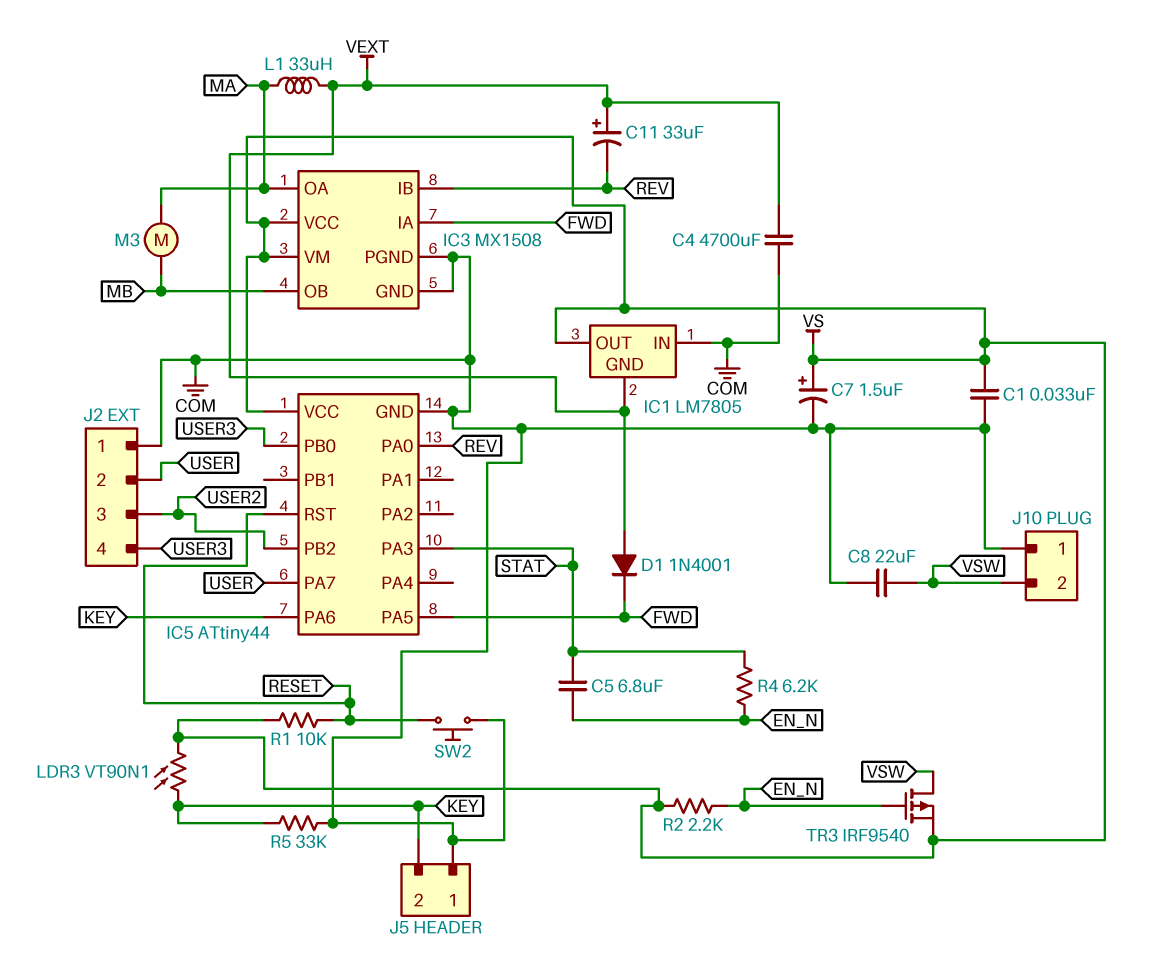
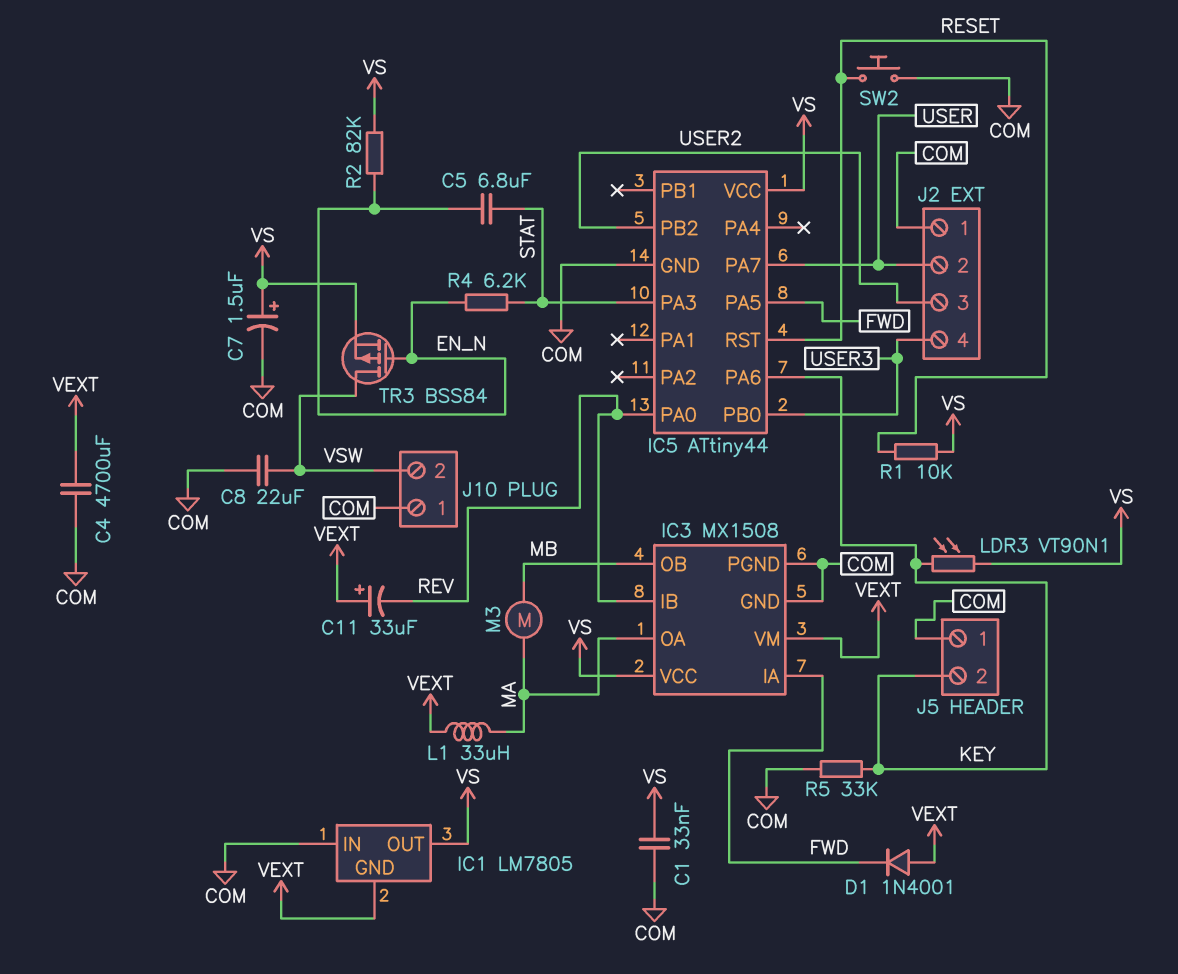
IC3 pin VM: VS -> VEXT
R2: 2.2k (EN_N, VS) -> 82k (EN_N, VS)
TR3: PMOS IRF9540 (G EN_N, D VSW, S VS) -> PMOS BSS84 (G EN_N, D VSW, S VS)

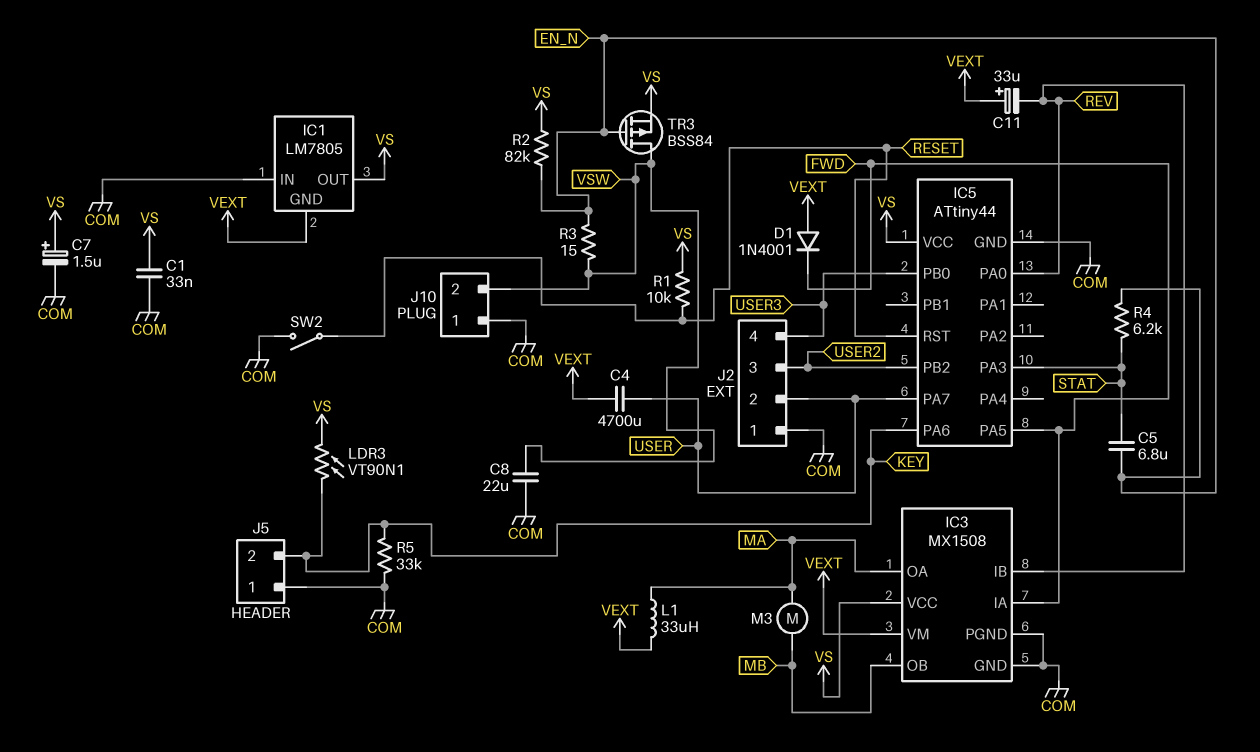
C4: 4700uF (COM, VEXT) -> 4700uF (USER, VEXT)
R3: none -> 15 (EN_N, VSW)
SW2: button (COM, RESET) -> switch (COM, RESET)

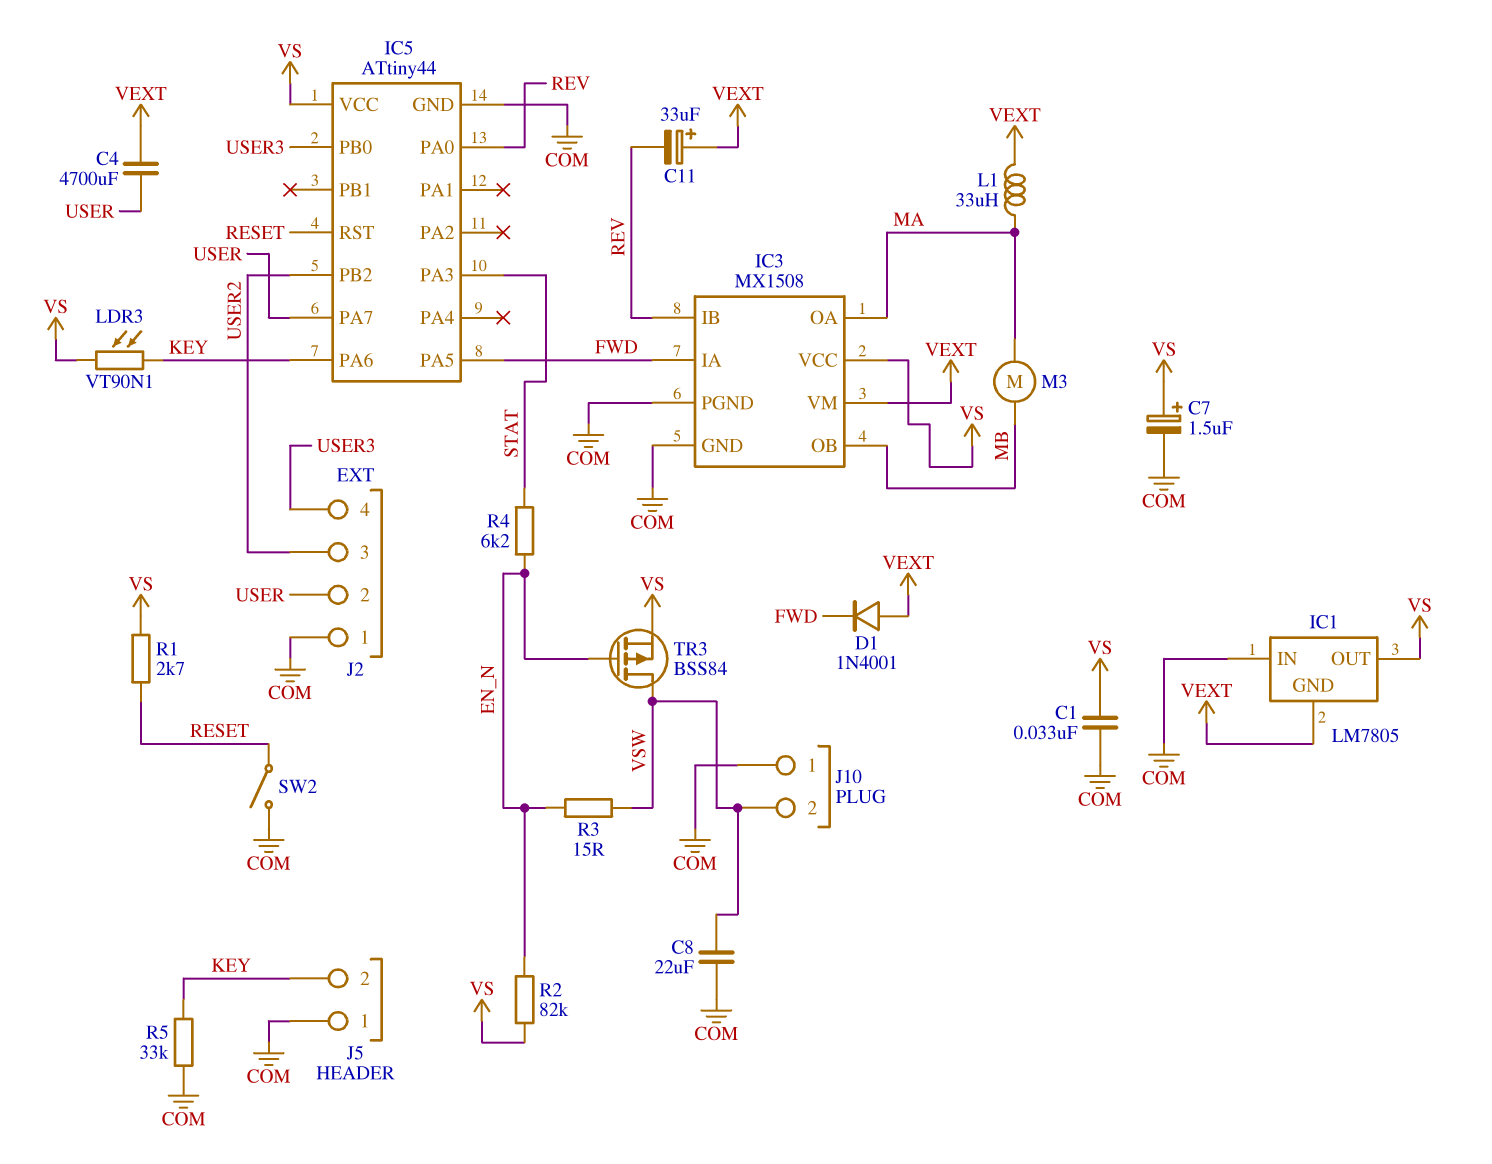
C5: 6.8uF (EN_N, STAT) -> none
R1: 10k (RESET, VS) -> 2.7k (RESET, VS)

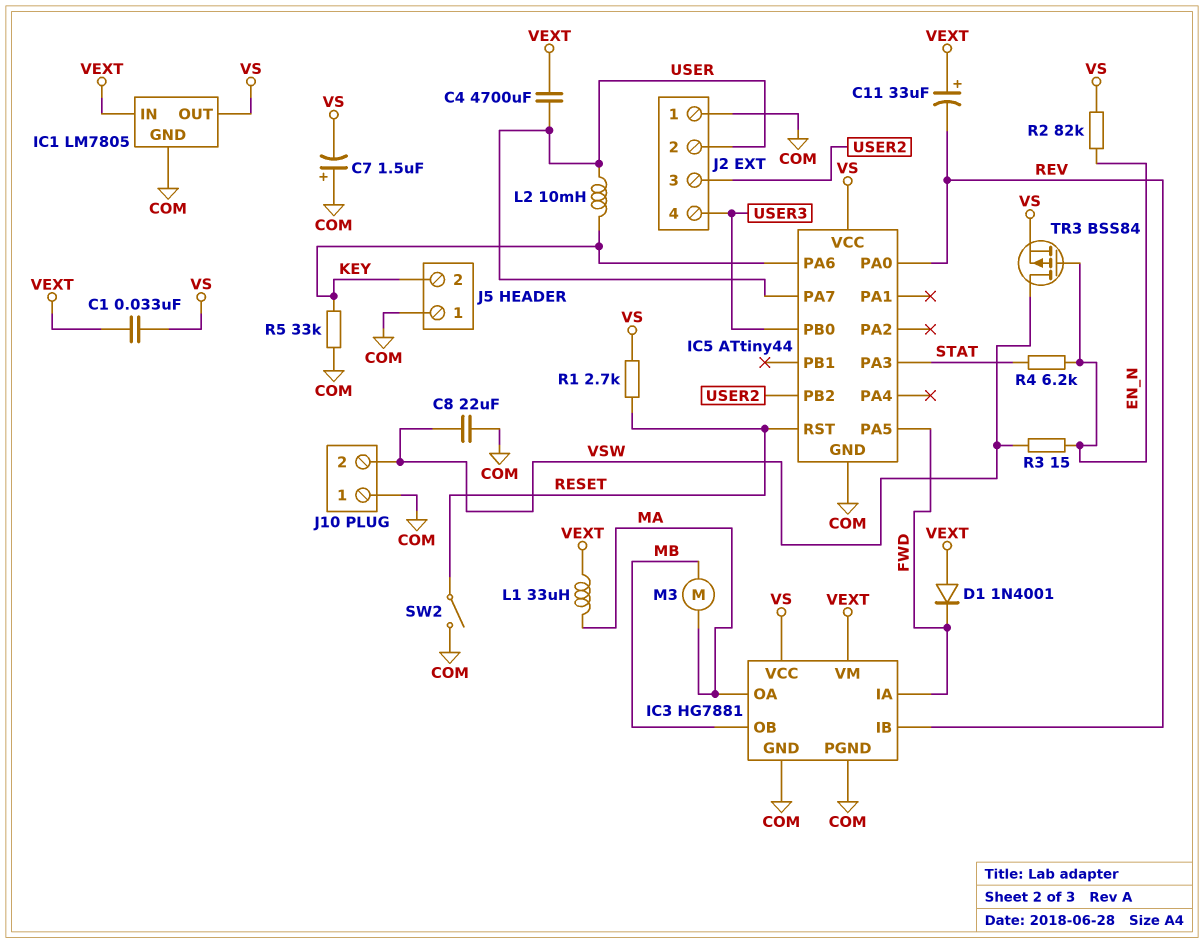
C1: 33nF (COM, VS) -> 33nF (VEXT, VS)
C7: 1.5uF (plus VS, minus COM) -> 1.5uF (plus COM, minus VS)
IC1 pin GND: VEXT -> COM
IC1 pin IN: COM -> VEXT
IC3: MX1508 -> HG7881
L2: none -> 10mH (KEY, USER)
LDR3: VT90N1 (KEY, VS) -> none

